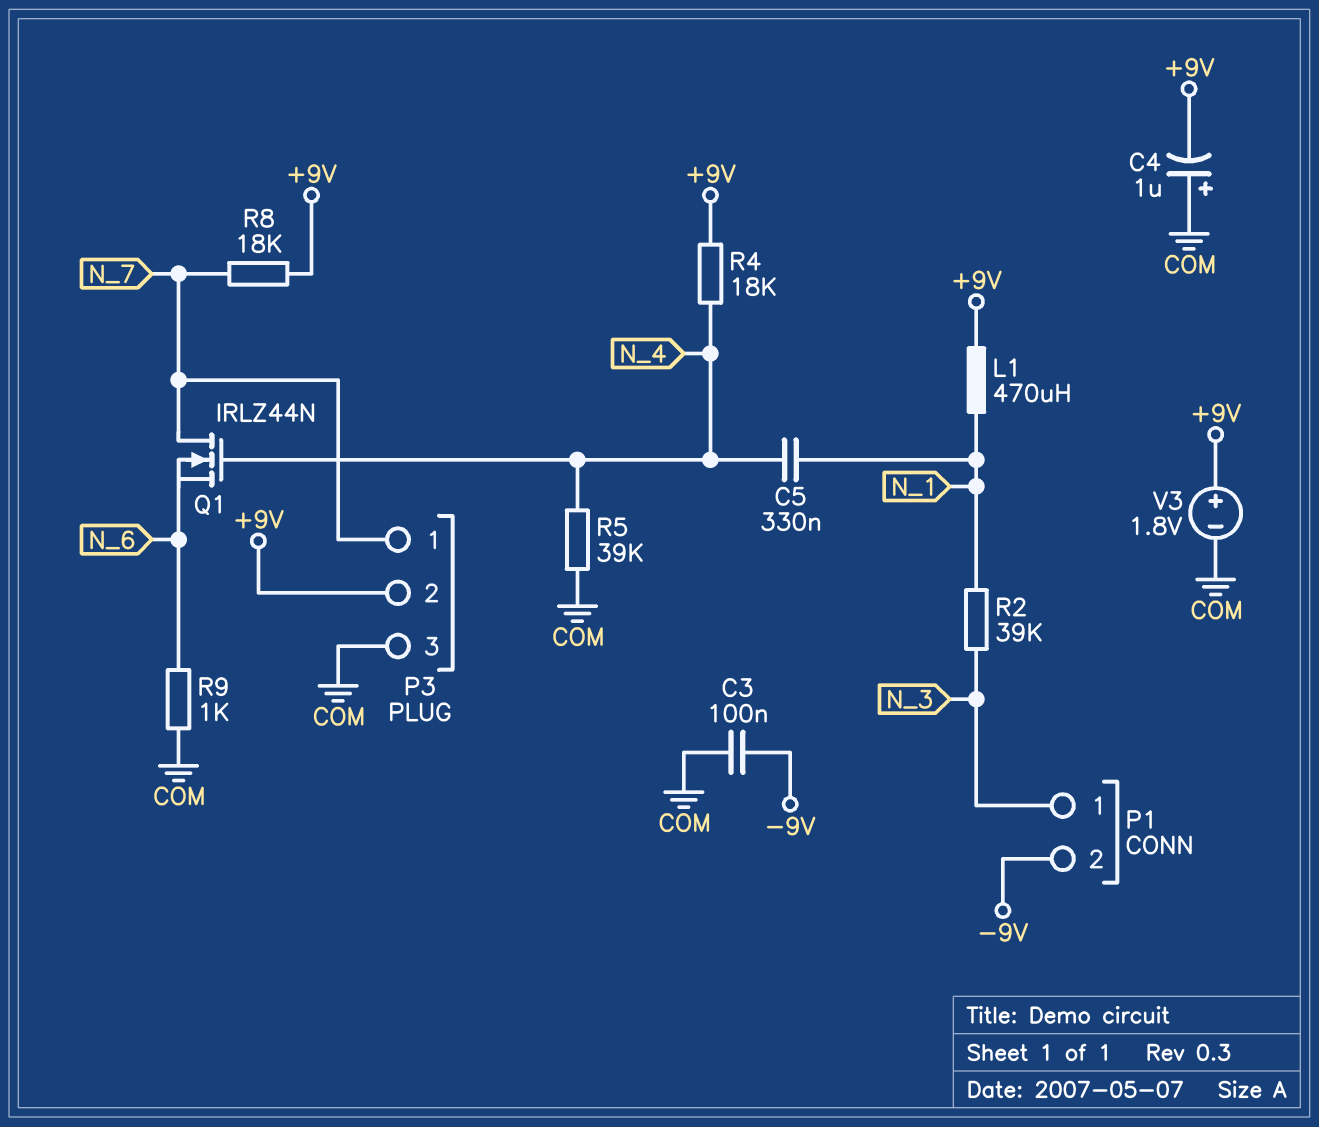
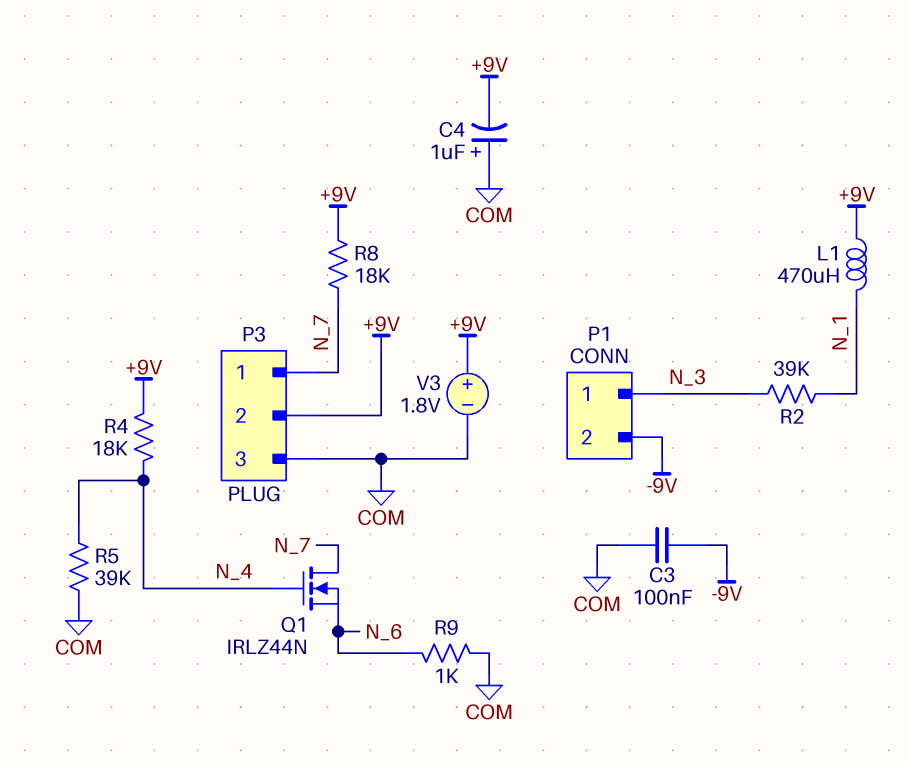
C5: 330nF (N_1, N_4) -> none

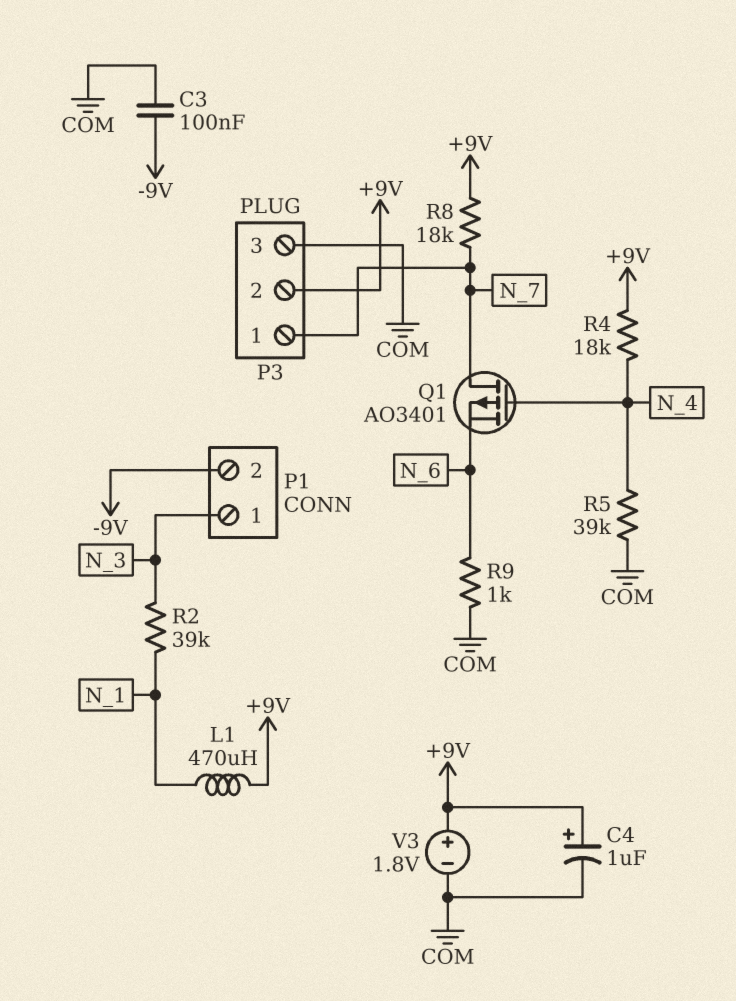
C4: 1uF (plus COM, minus +9V) -> 1uF (plus +9V, minus COM)
Q1: NMOS IRLZ44N (G N_4, D N_7, S N_6) -> PMOS AO3401 (G N_4, D N_7, S N_6)

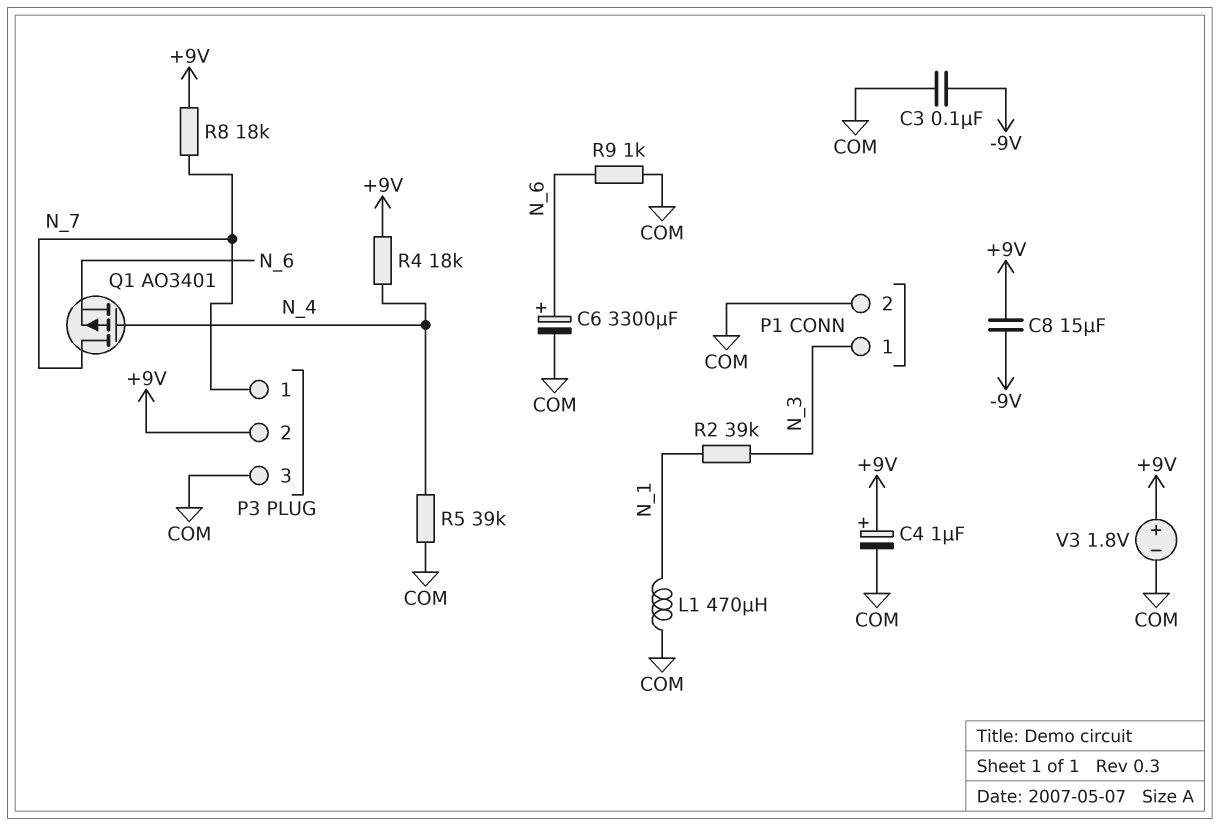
C6: none -> 3300uF (plus N_6, minus COM)
C8: none -> 15uF (+9V, -9V)
L1: 470uH (+9V, N_1) -> 470uH (COM, N_1)
P1 pin 2: -9V -> COM

